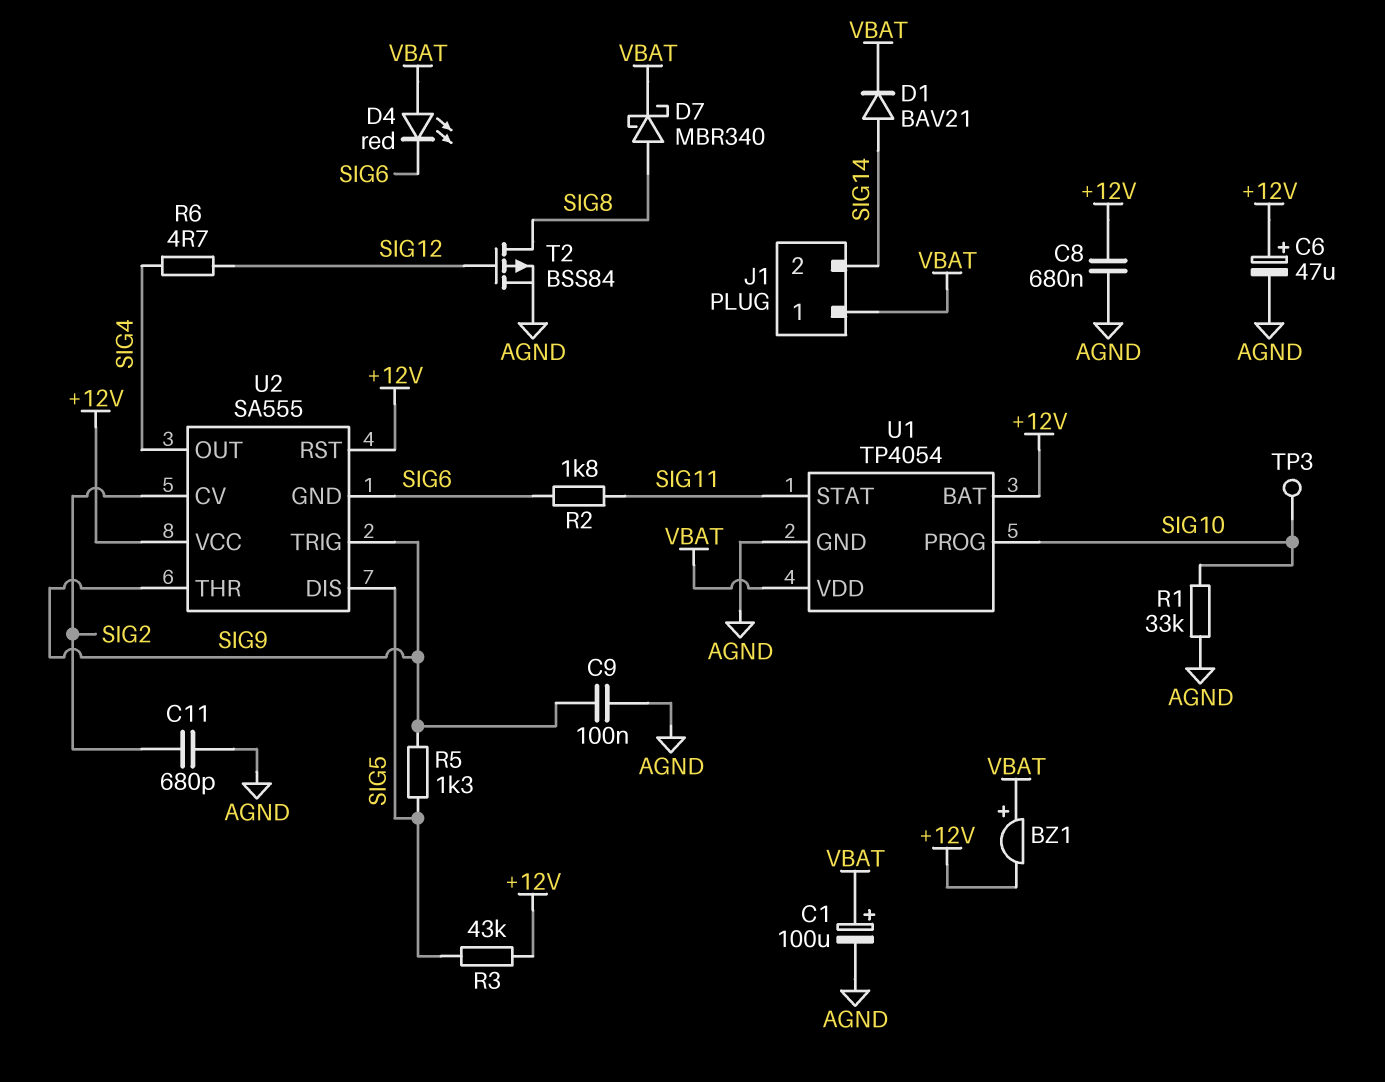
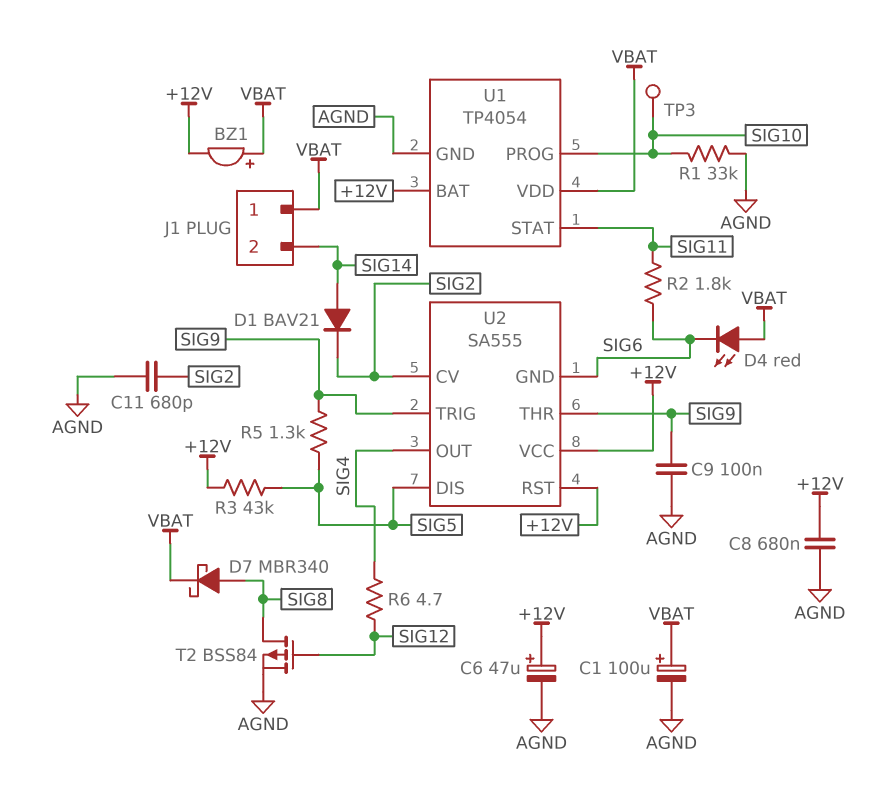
D1: diode BAV21 (A SIG14, K VBAT) -> diode BAV21 (A SIG14, K SIG2)

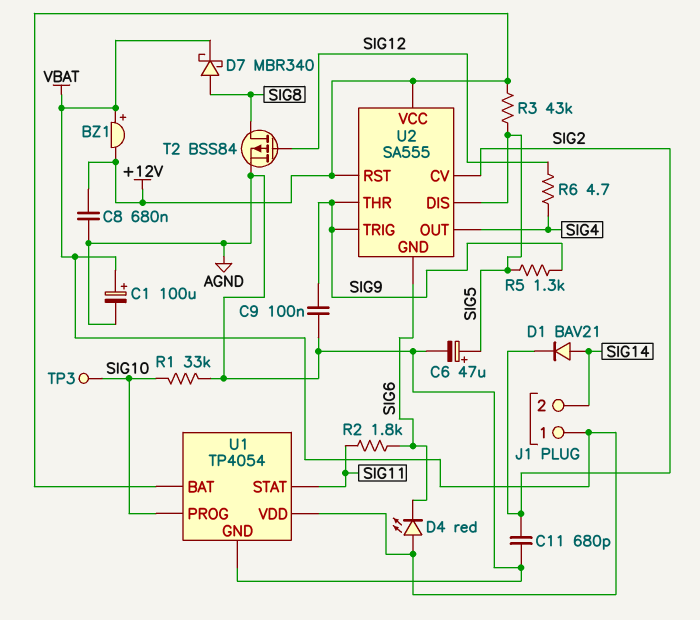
C6: 47uF (plus +12V, minus AGND) -> 47uF (plus SIG5, minus AGND)

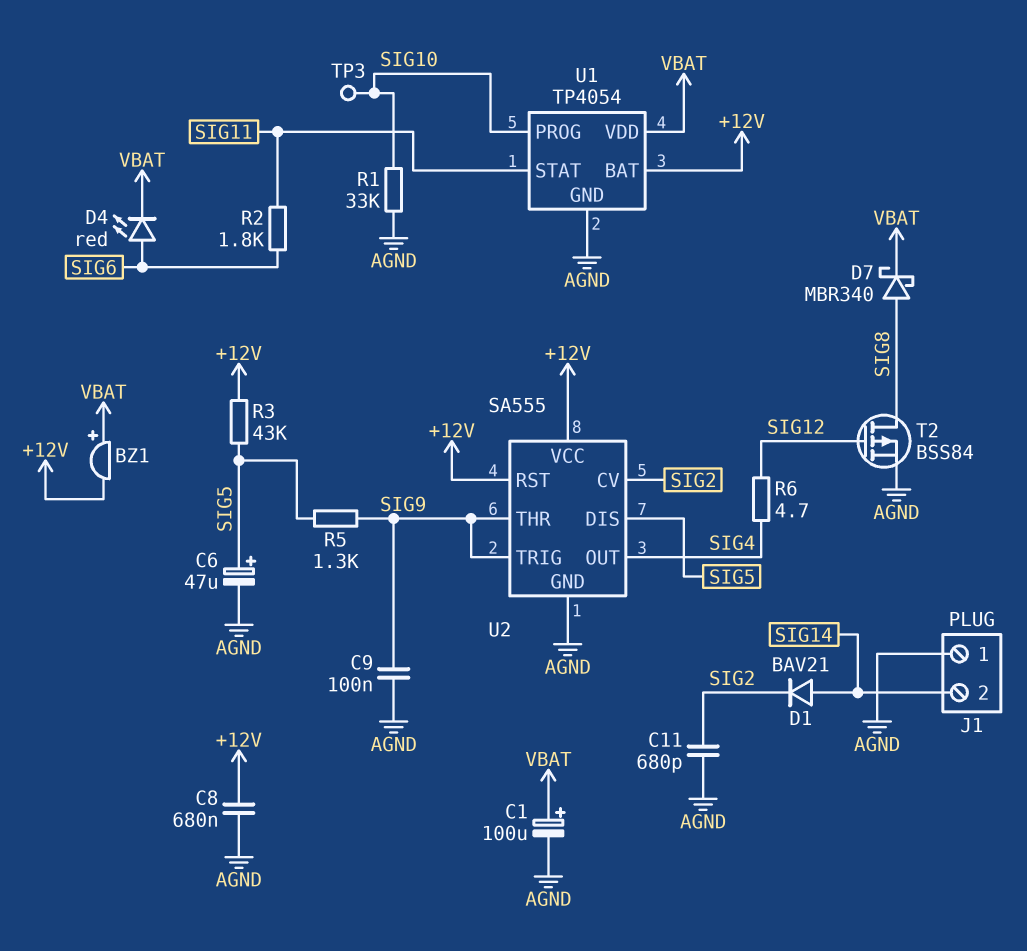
D4: LED red (A VBAT, K SIG6) -> LED red (A SIG6, K VBAT)
J1 pin 1: VBAT -> AGND
U2 pin GND: SIG6 -> AGND

